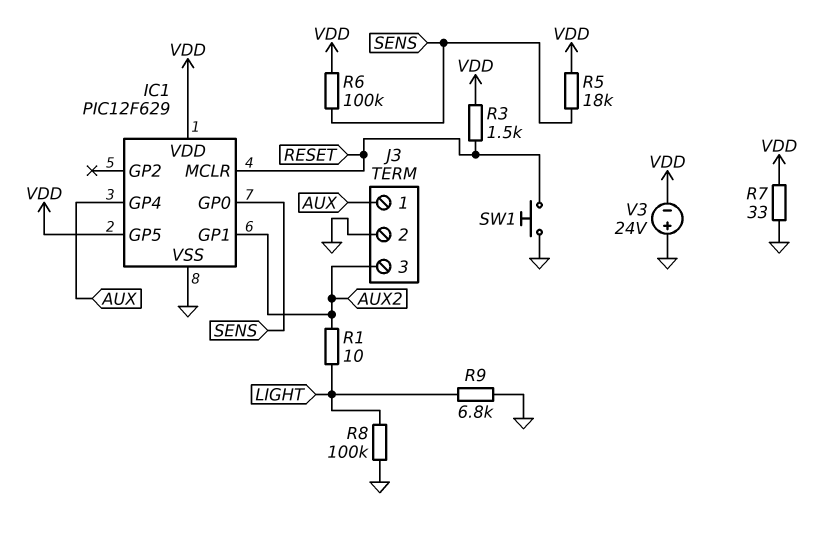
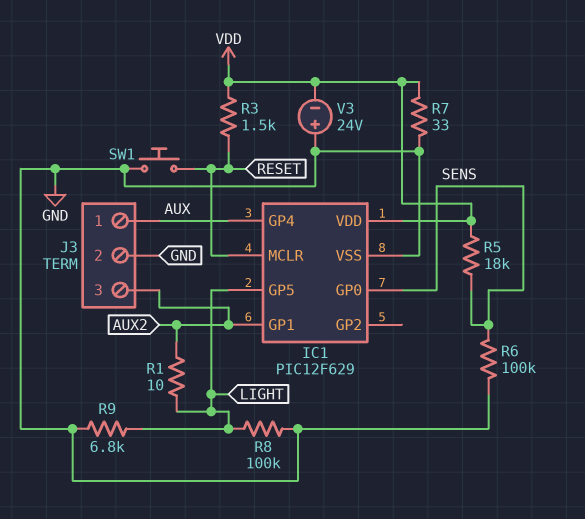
IC1 pin GP5: VDD -> LIGHT
R6: 100k (SENS, VDD) -> 100k (GND, SENS)

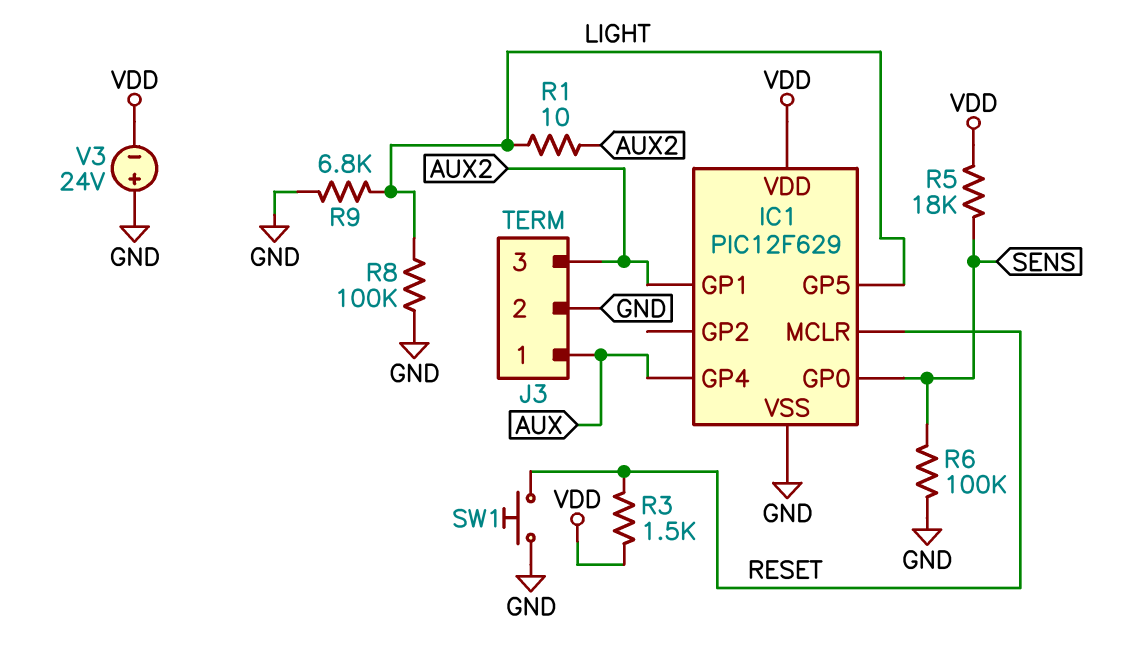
R7: 33 (GND, VDD) -> none

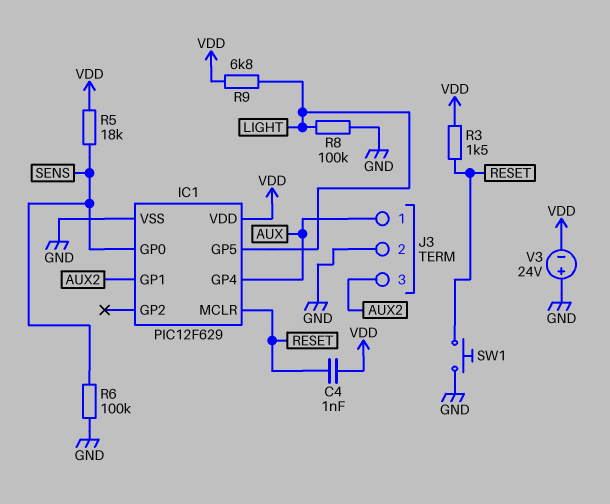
C4: none -> 1nF (RESET, VDD)
R1: 10 (AUX2, LIGHT) -> none
R9: 6.8k (GND, LIGHT) -> 6.8k (LIGHT, VDD)

